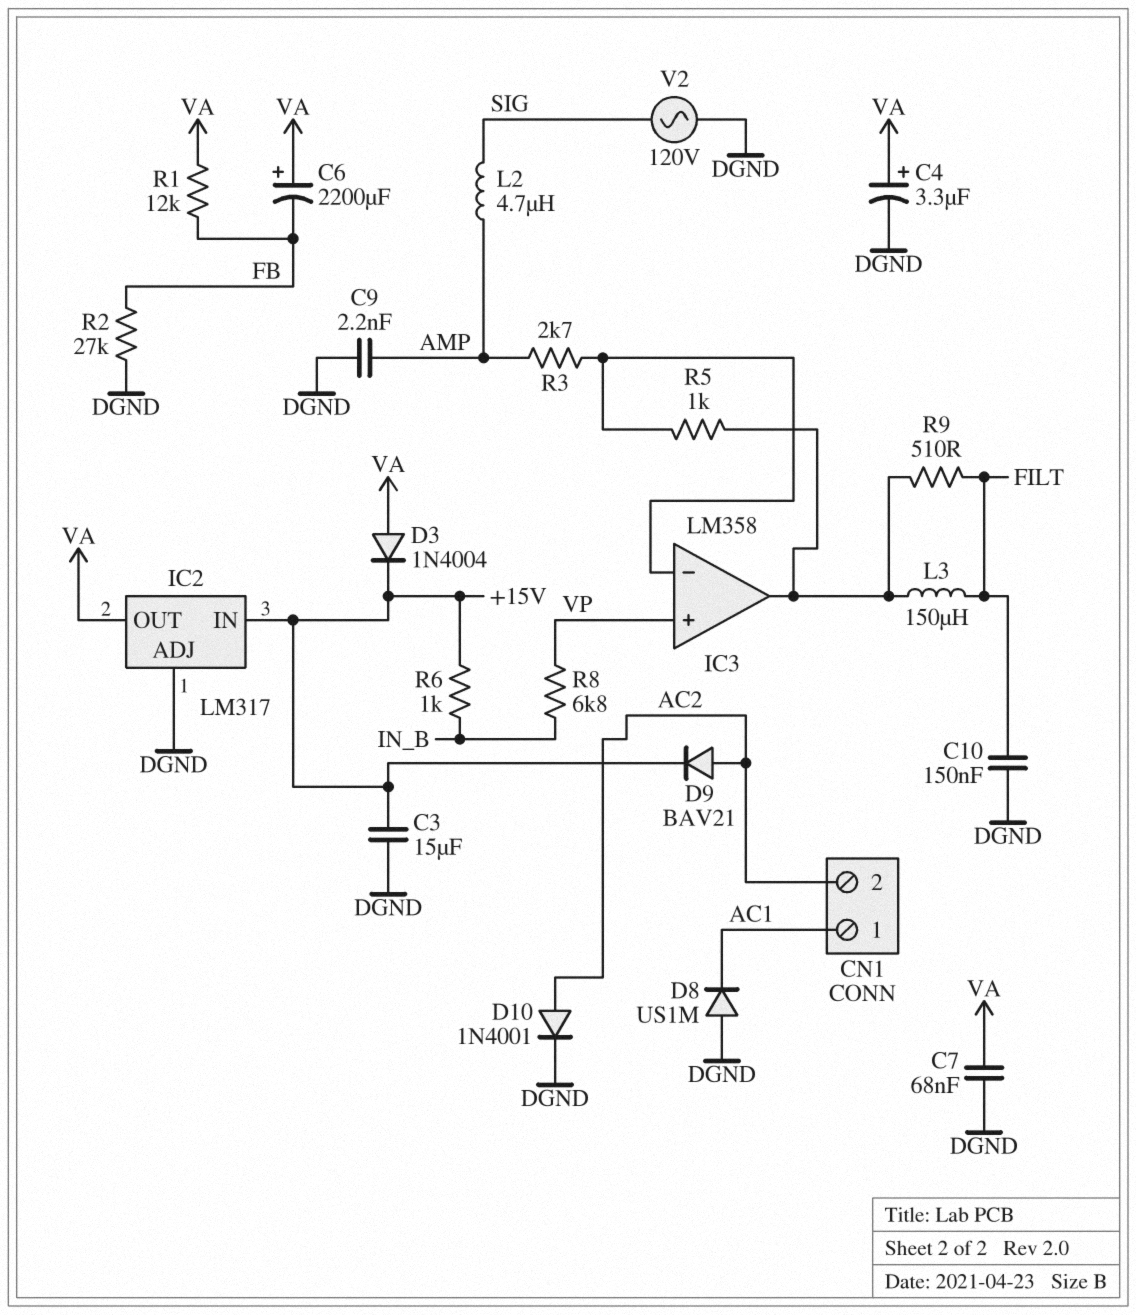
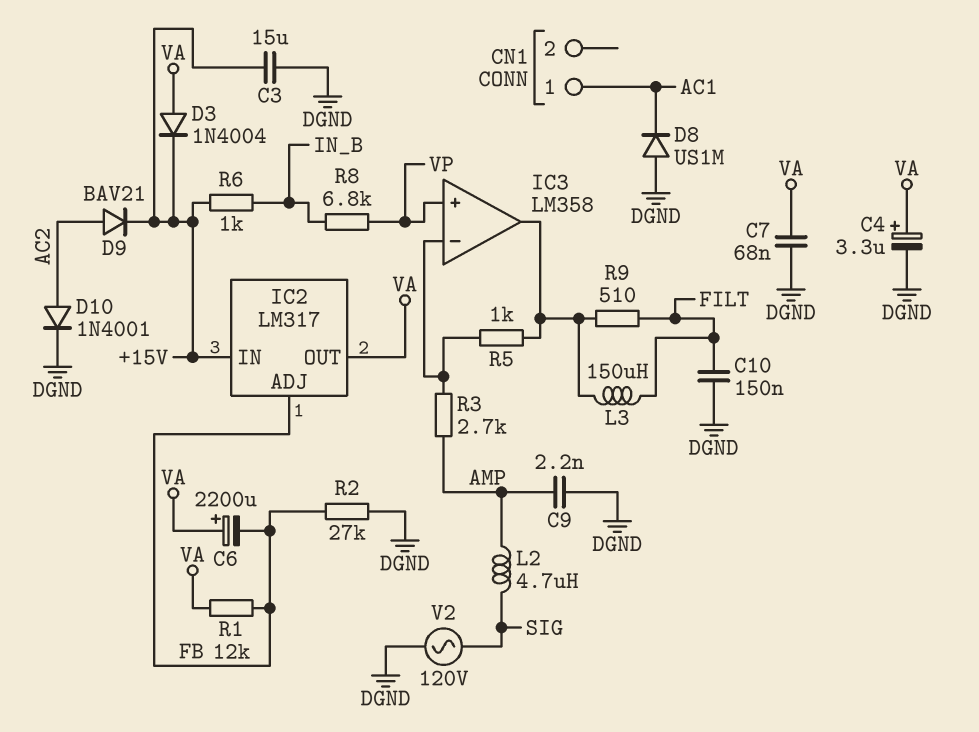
CN1 pin 2: AC2 -> none
IC2 pin ADJ: DGND -> FB

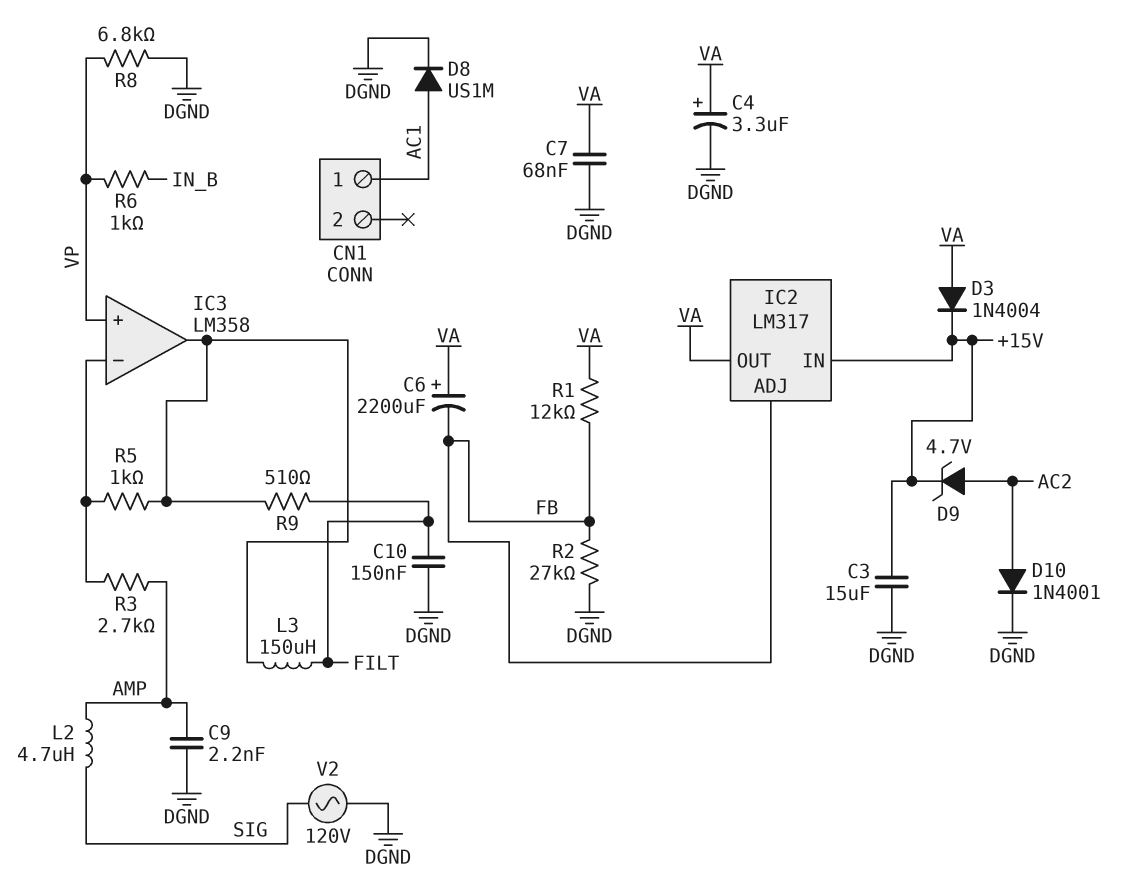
D8: diode US1M (A DGND, K AC1) -> diode US1M (A AC1, K DGND)
D9: diode BAV21 (A AC2, K +15V) -> zener 4.7V (A AC2, K +15V)
R6: 1k (+15V, IN_B) -> 1k (IN_B, VP)
R8: 6.8k (IN_B, VP) -> 6.8k (DGND, VP)

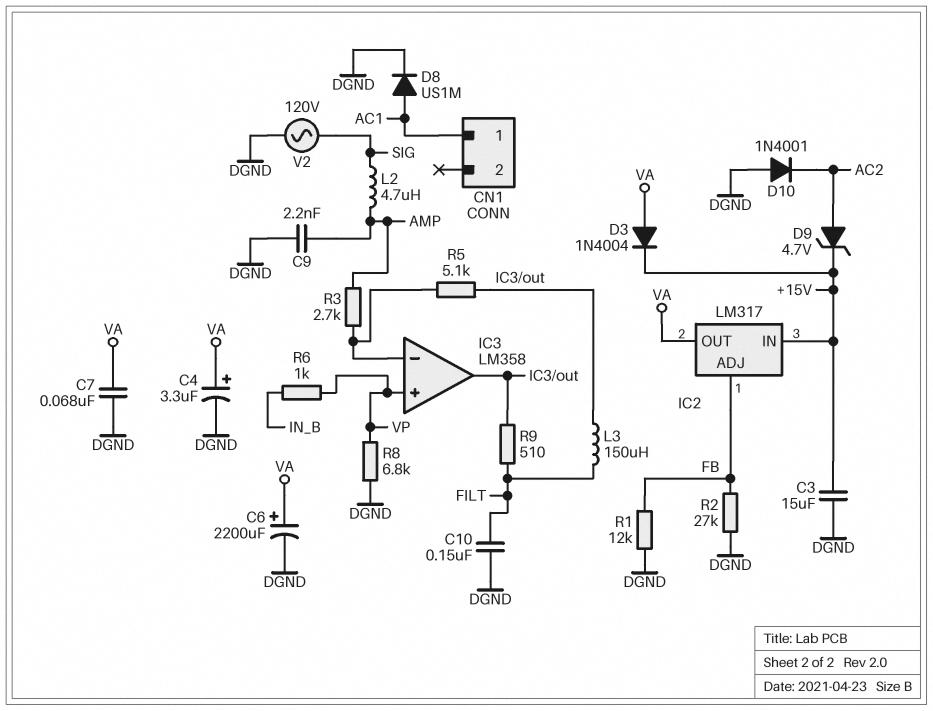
C6: 2200uF (plus VA, minus FB) -> 2200uF (plus VA, minus DGND)
D10: diode 1N4001 (A AC2, K DGND) -> diode 1N4001 (A DGND, K AC2)
R1: 12k (FB, VA) -> 12k (DGND, FB)
R5: 1k (IC3/in-, IC3/out) -> 5.1k (IC3/in-, IC3/out)

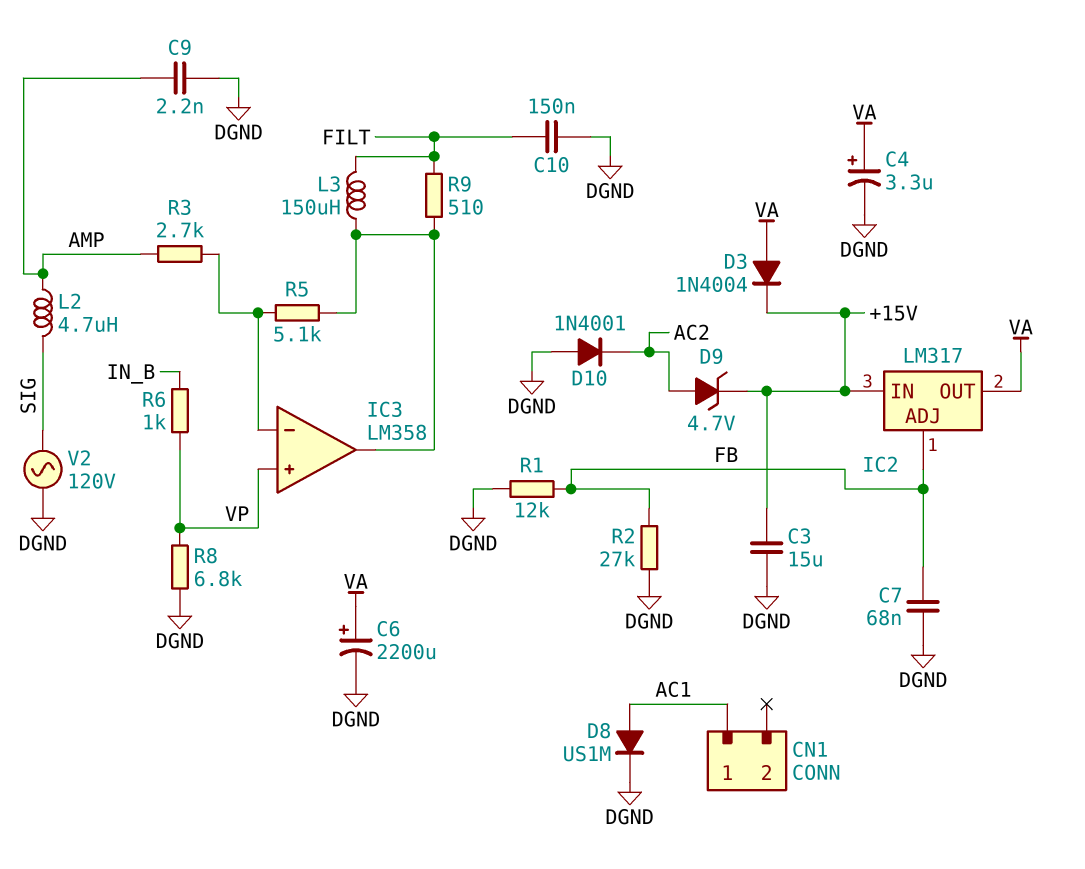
C7: 68nF (DGND, VA) -> 68nF (DGND, FB)

